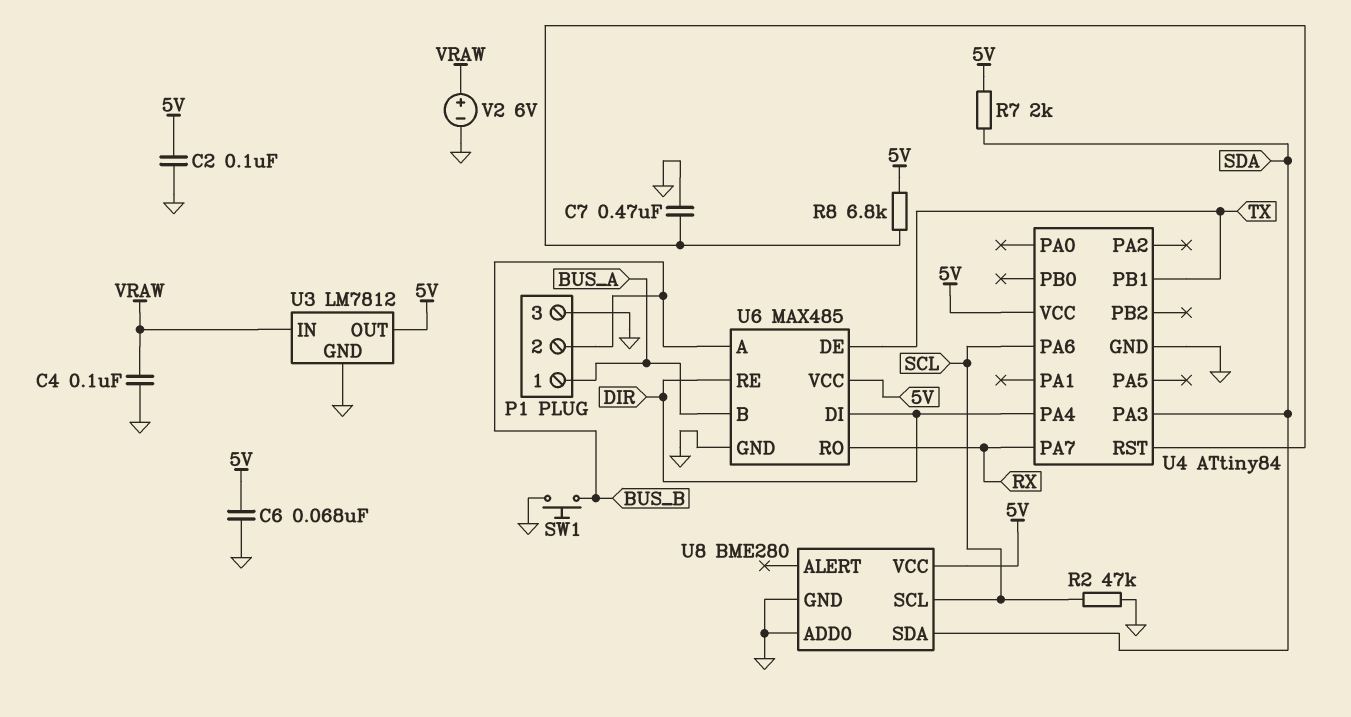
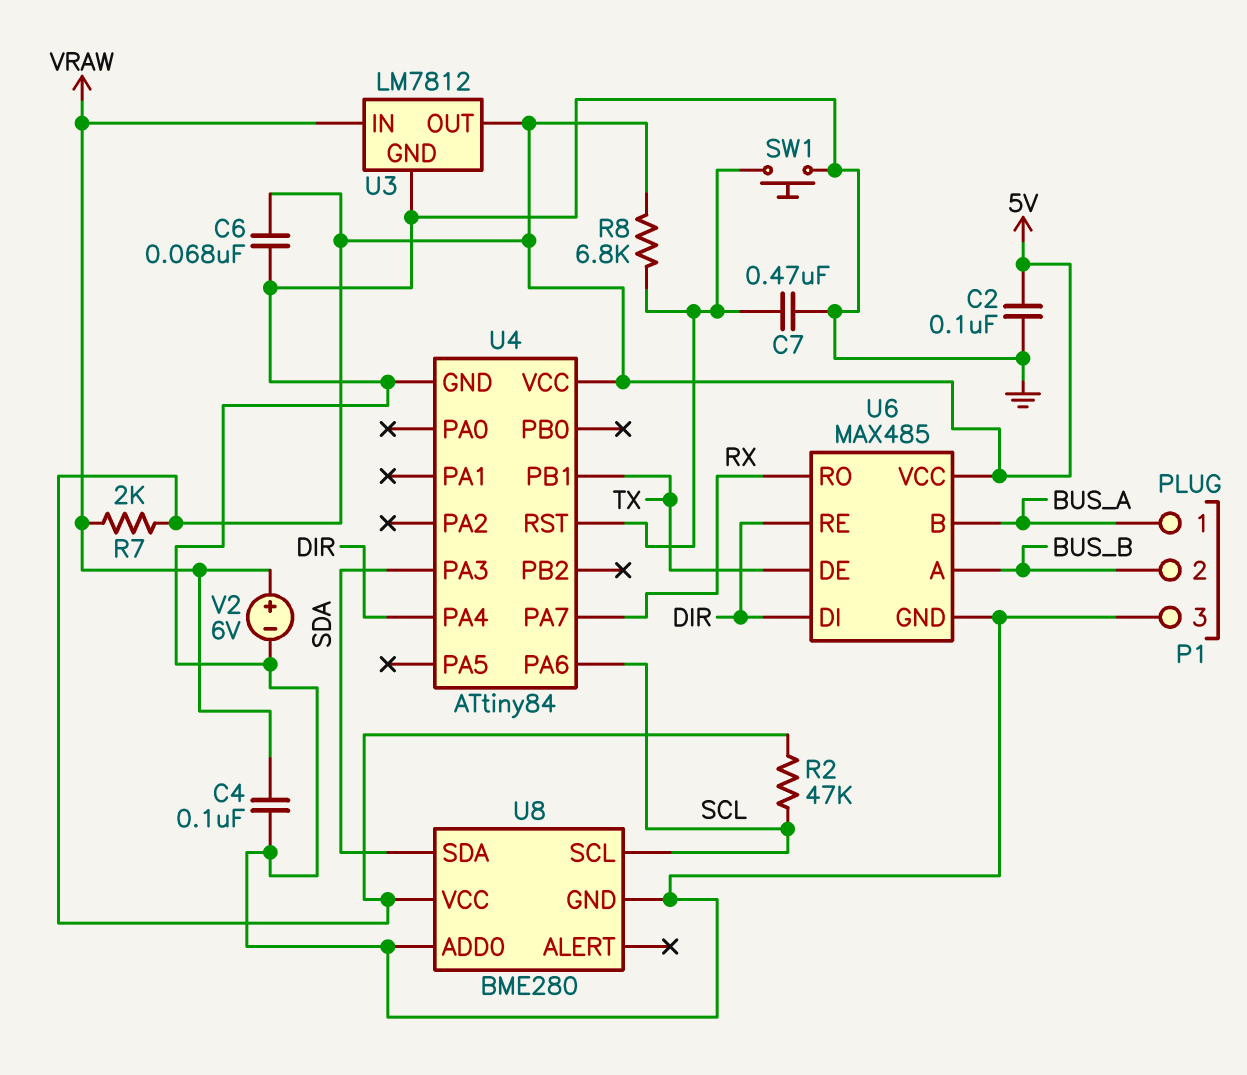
R2: 47k (GND, SCL) -> 47k (5V, SCL)
R7: 2k (5V, SDA) -> 2k (5V, VRAW)
SW1: button (BUS_B, GND) -> button (GND, U4/RST)

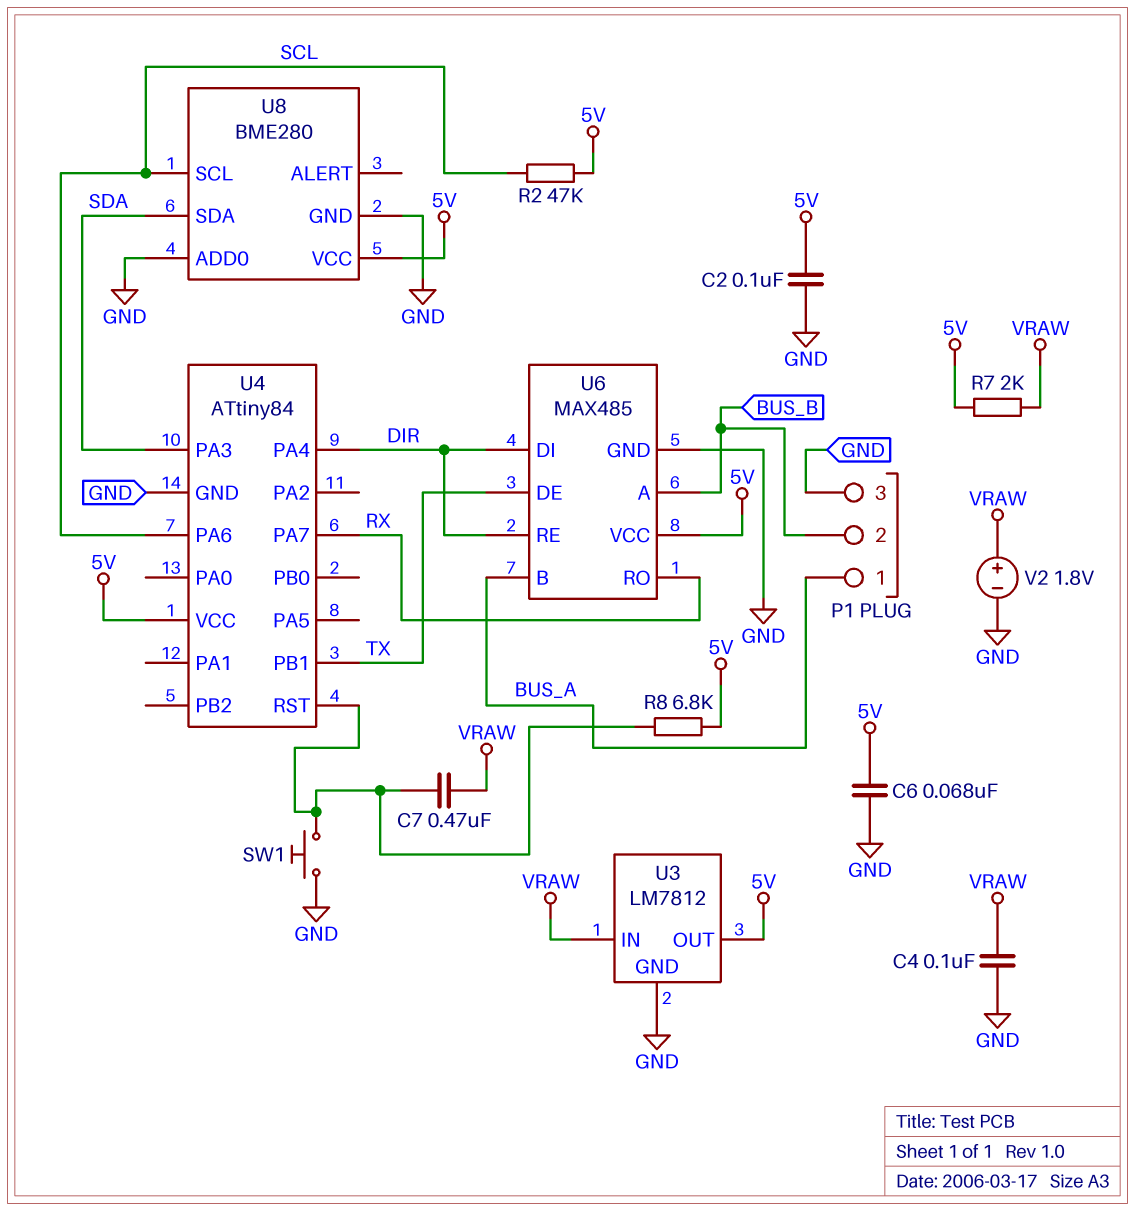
C7: 470nF (GND, U4/RST) -> 470nF (U4/RST, VRAW)
V2: 6V (plus VRAW, minus GND) -> 1.8V (plus VRAW, minus GND)

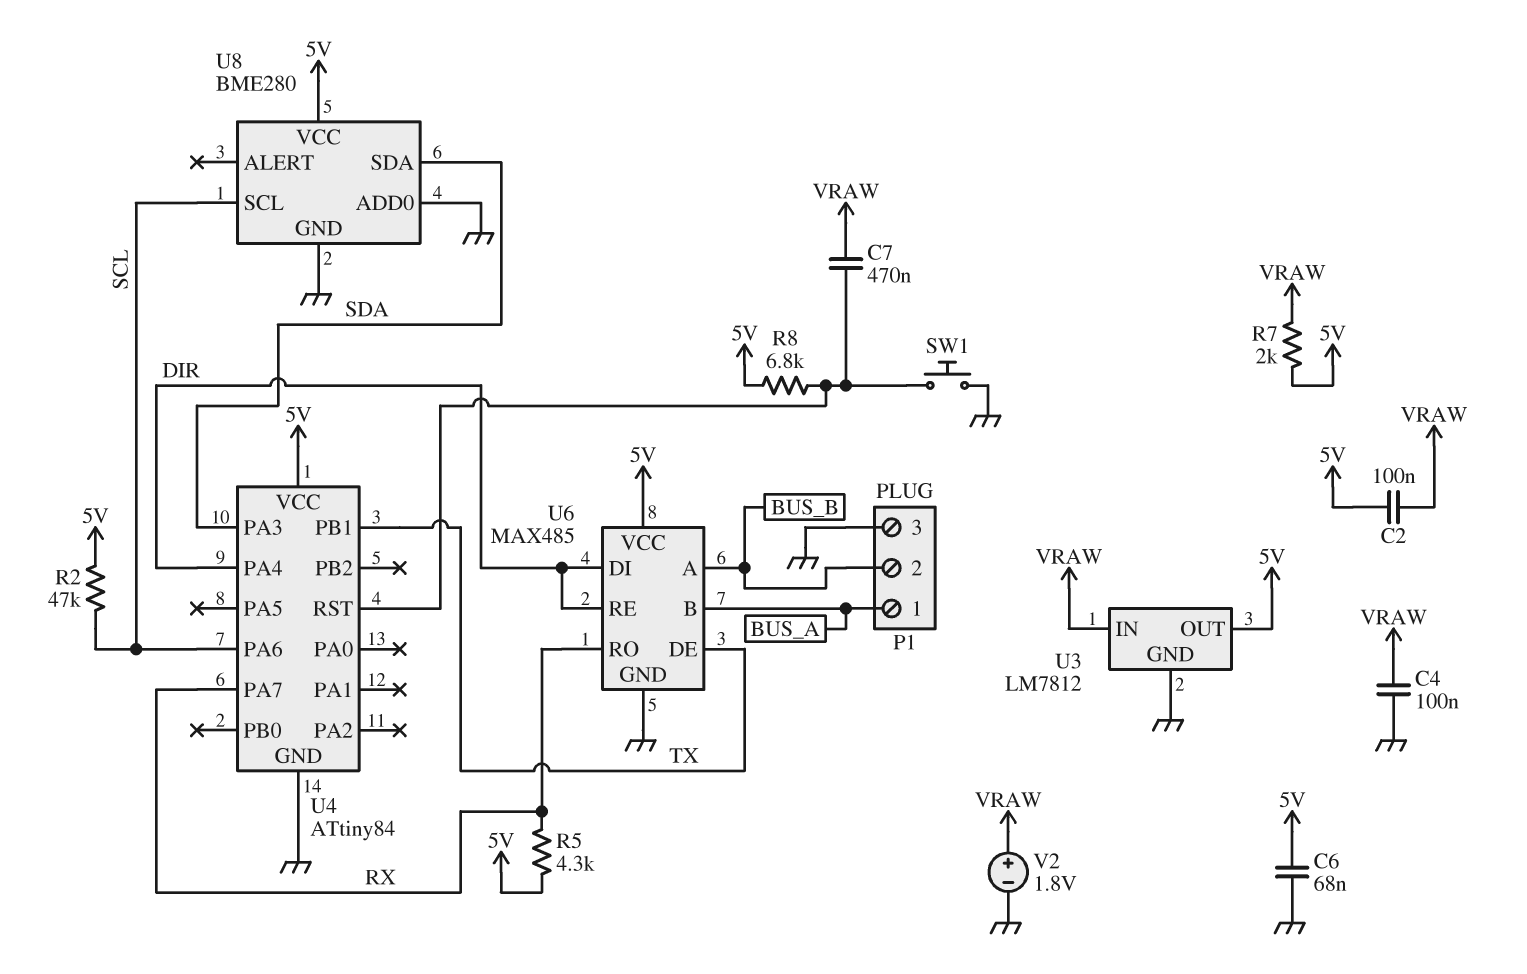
C2: 100nF (5V, GND) -> 100nF (5V, VRAW)
R5: none -> 4.3k (5V, RX)

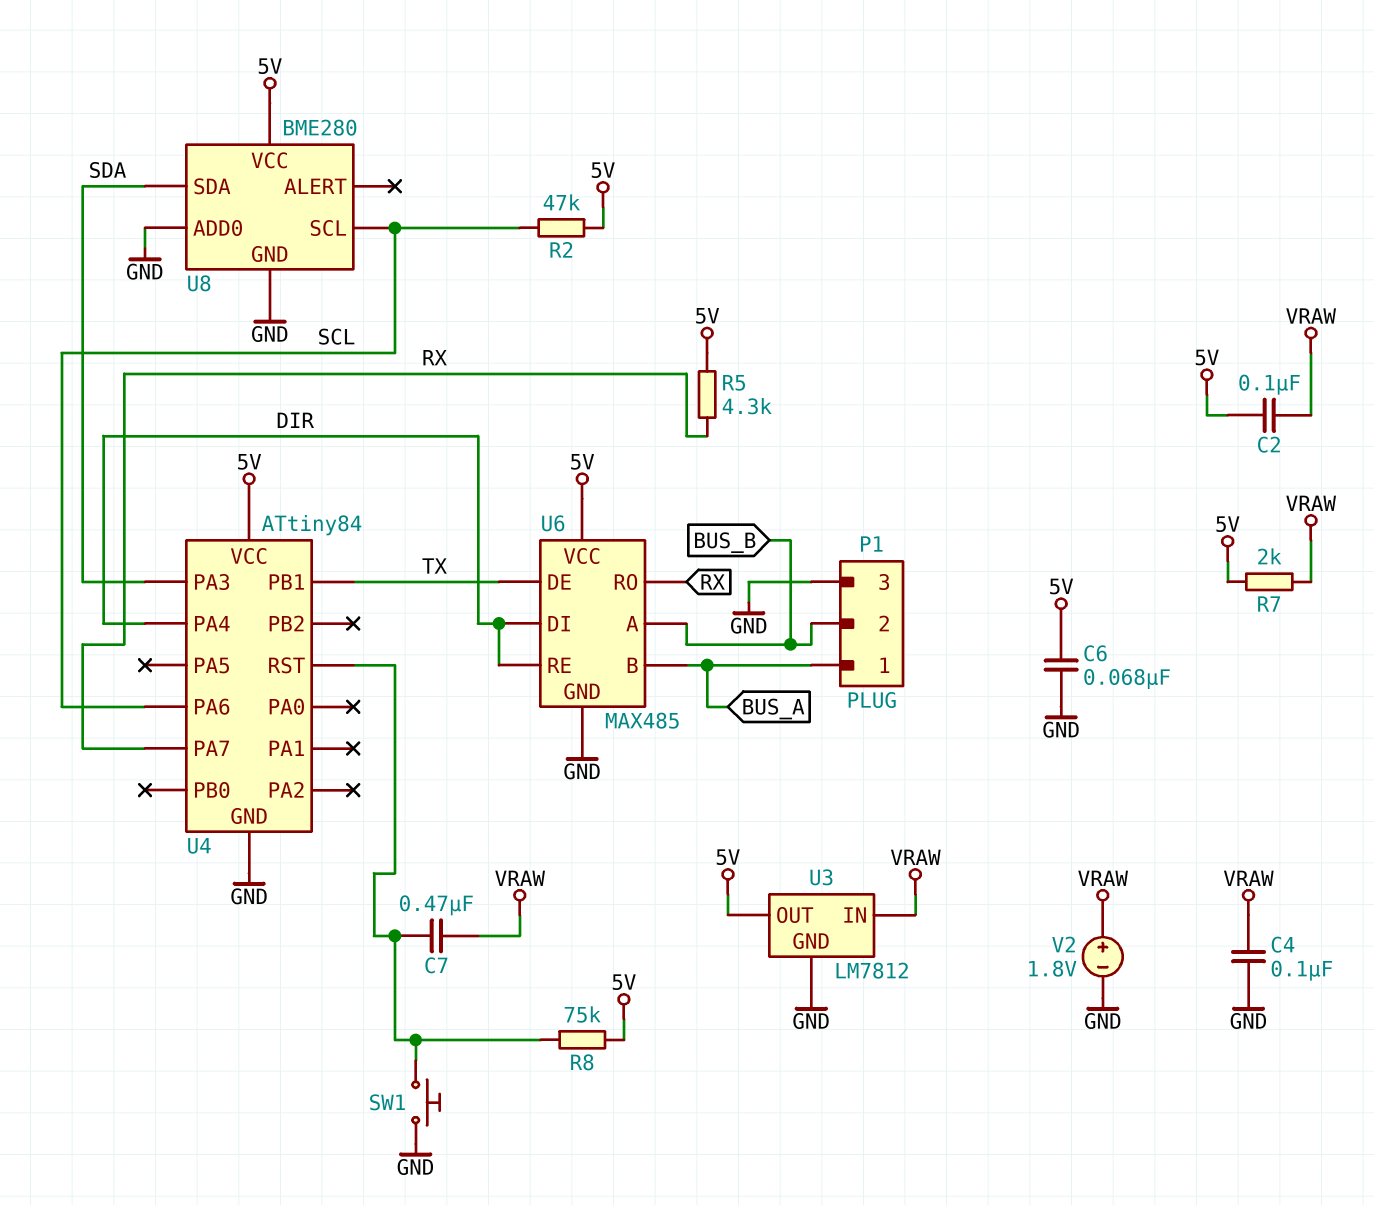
R8: 6.8k (5V, U4/RST) -> 75k (5V, U4/RST)

